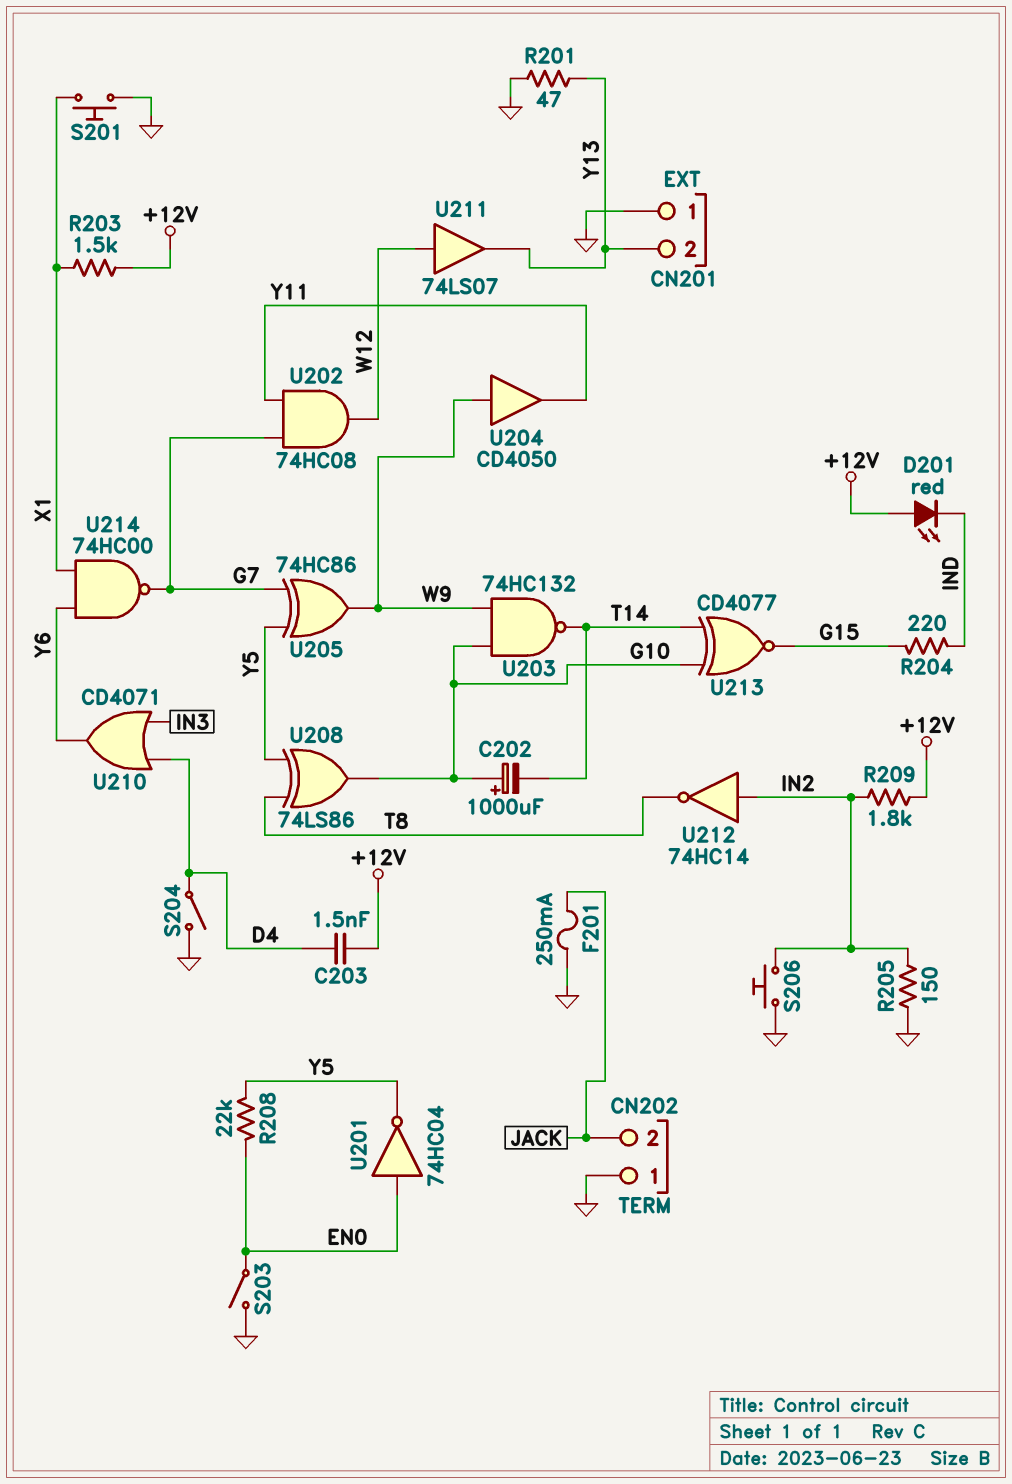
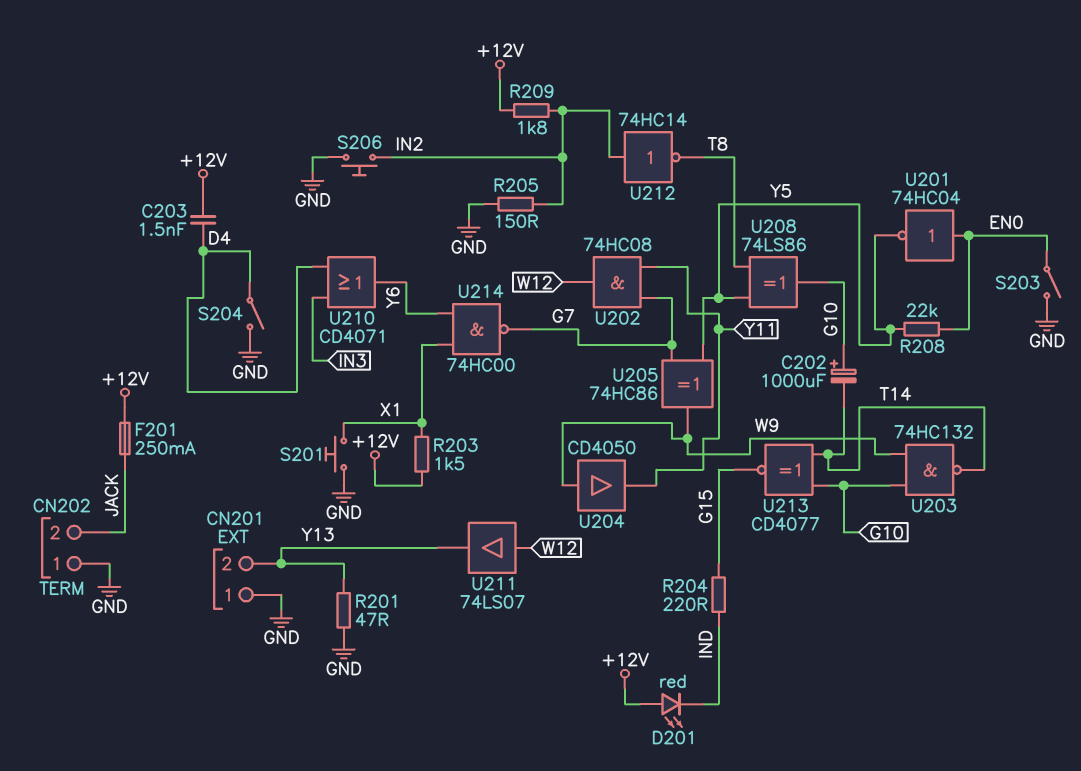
F201: 250mA (GND, JACK) -> 250mA (+12V, JACK)

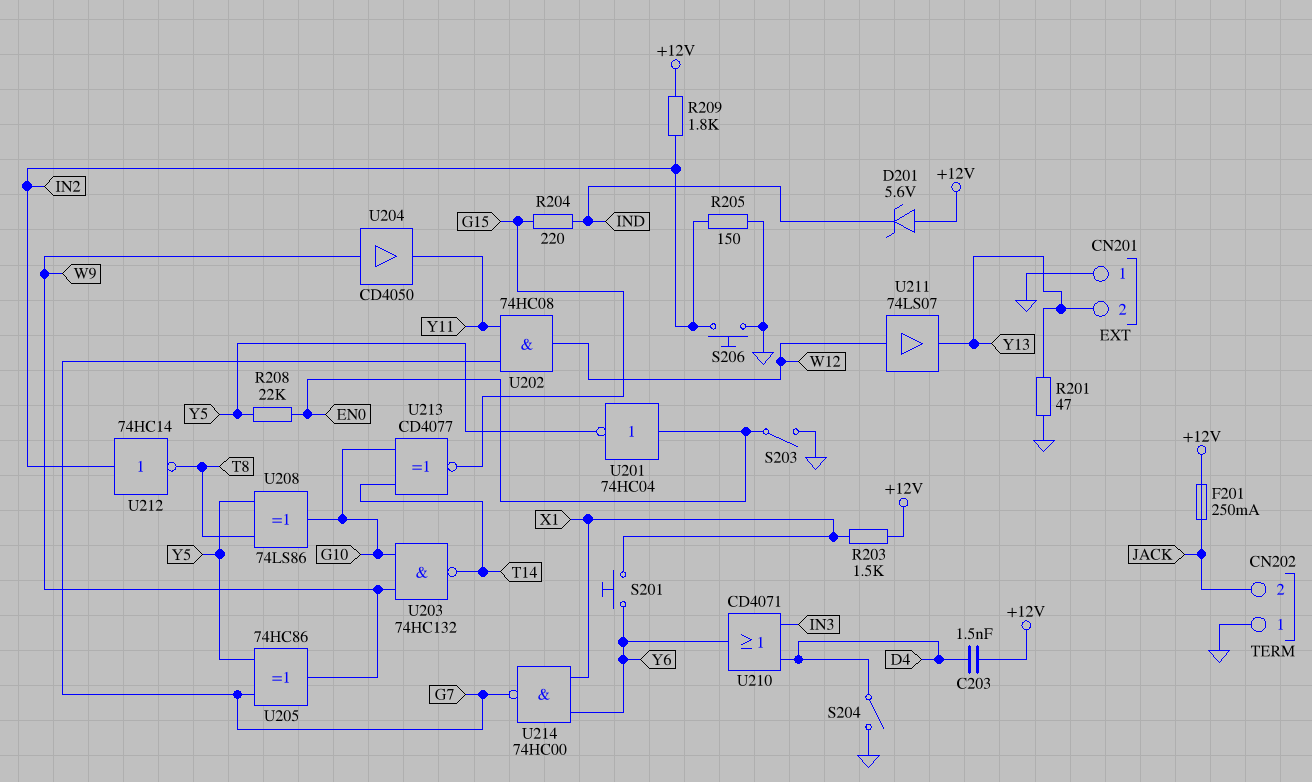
C202: 1000uF (plus G10, minus T14) -> none
D201: LED red (A +12V, K IND) -> zener 5.6V (A +12V, K IND)
S201: button (GND, X1) -> button (X1, Y6)

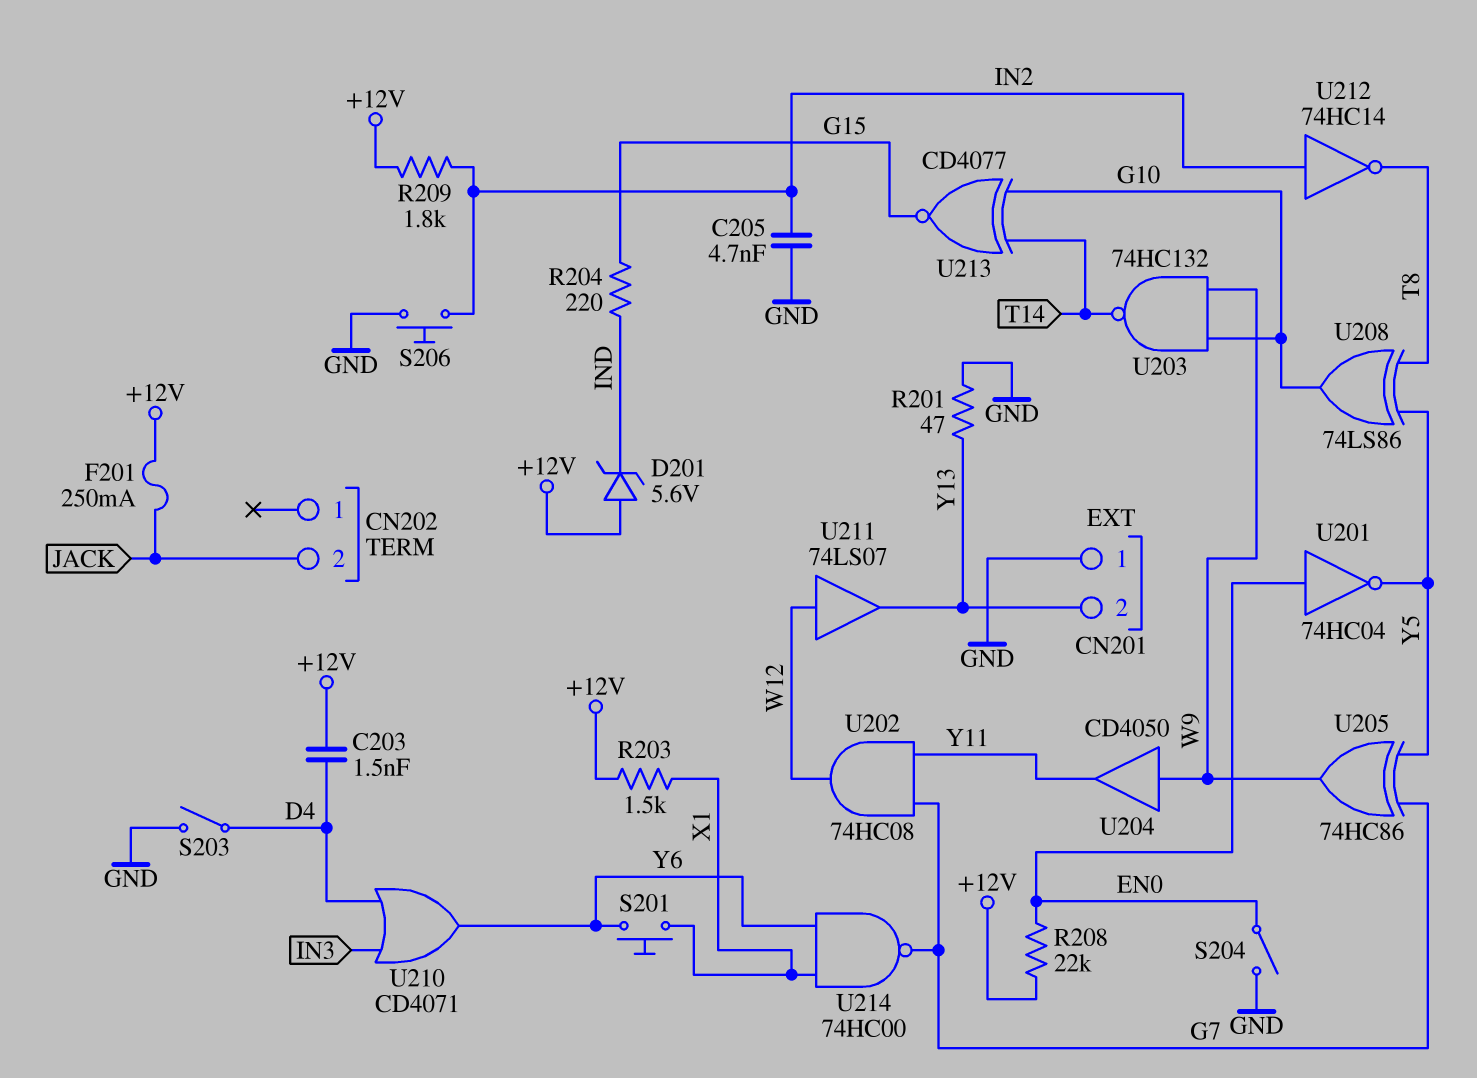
C205: none -> 4.7nF (GND, IN2)
CN202 pin 1: GND -> none
R205: 150 (GND, IN2) -> none
R208: 22k (EN0, Y5) -> 22k (+12V, EN0)
S203: switch (EN0, GND) -> switch (D4, GND)
S204: switch (D4, GND) -> switch (EN0, GND)

